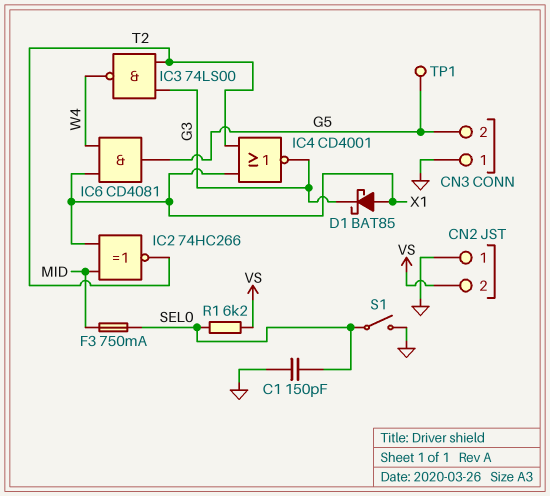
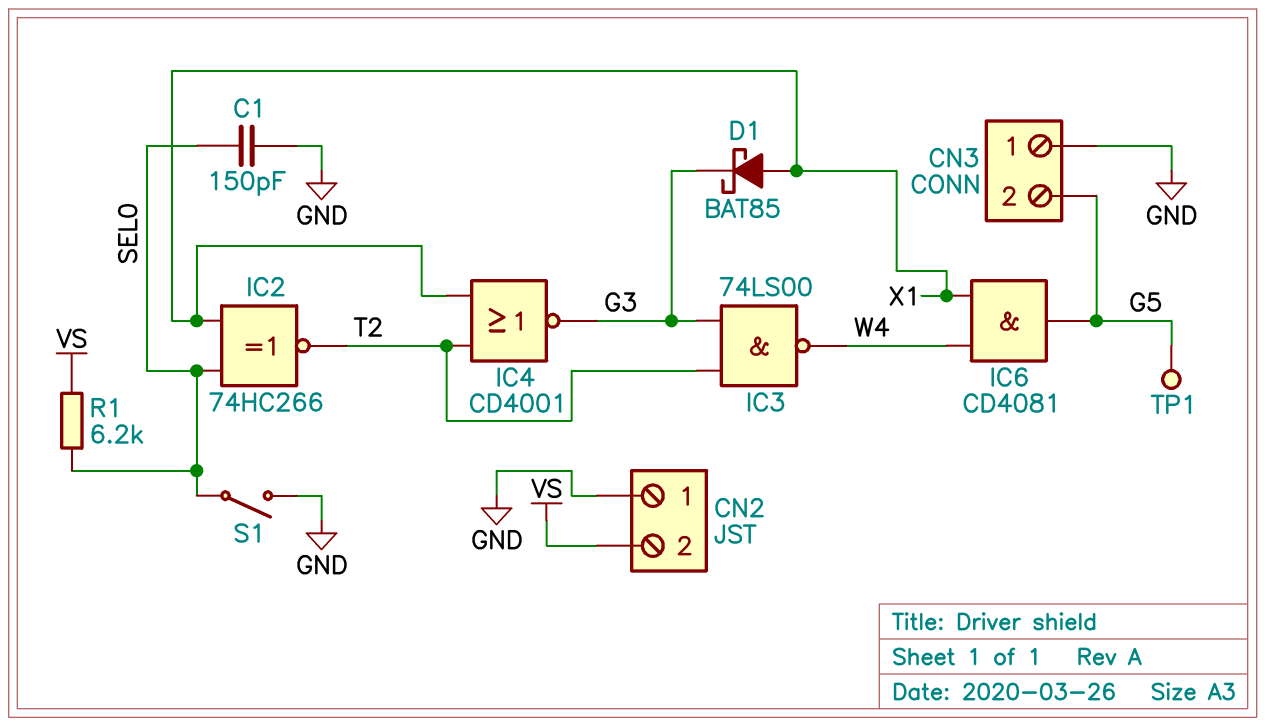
F3: 750mA (MID, SEL0) -> none
IC2: XNOR 74HC266 (in MID, in X1, out T2) -> XNOR 74HC266 (in SEL0, in X1, out T2)

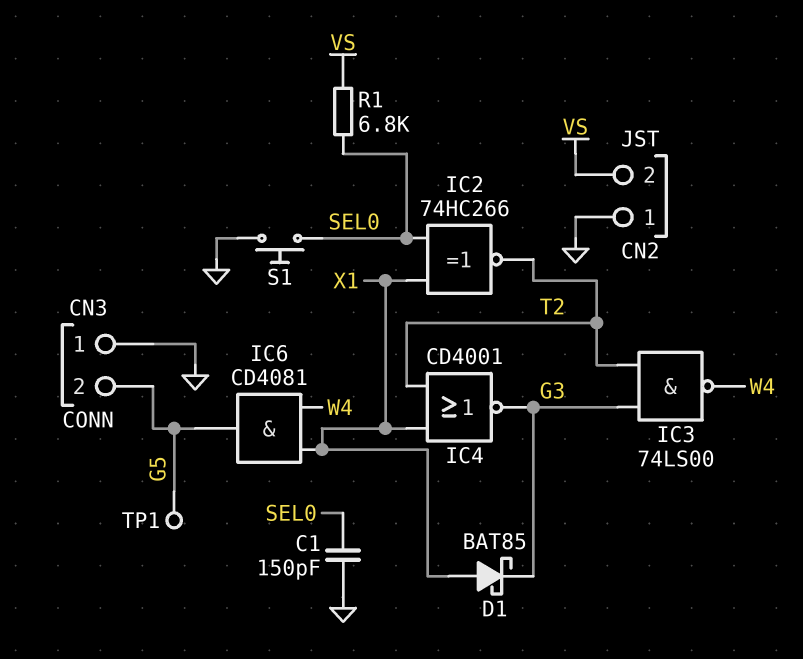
R1: 6.2k (SEL0, VS) -> 6.8k (SEL0, VS)
S1: switch (GND, SEL0) -> button (GND, SEL0)

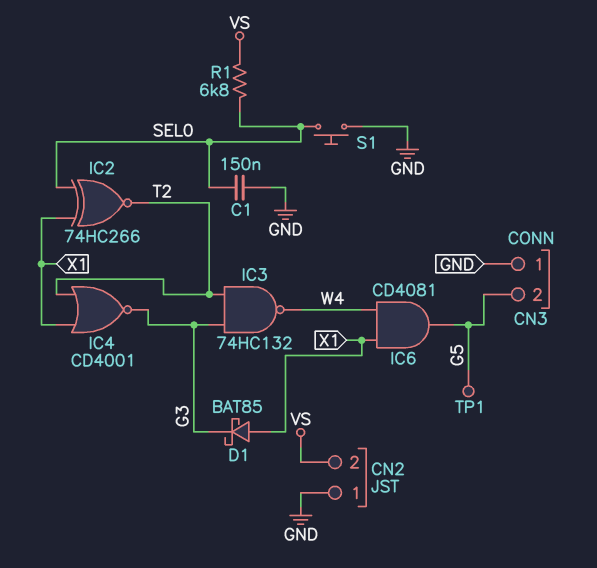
C1: 150pF (GND, SEL0) -> 150nF (GND, SEL0)
IC3: NAND 74LS00 (in G3, in T2, out W4) -> NAND 74HC132 (in G3, in T2, out W4)

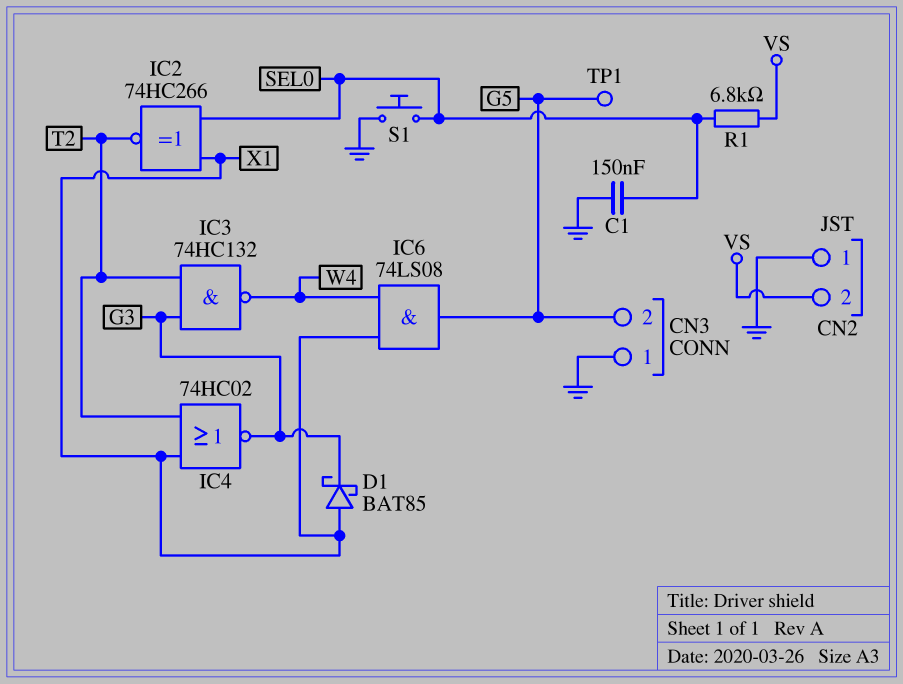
IC4: NOR CD4001 (in T2, in X1, out G3) -> NOR 74HC02 (in T2, in X1, out G3)
IC6: AND CD4081 (in W4, in X1, out G5) -> AND 74LS08 (in W4, in X1, out G5)

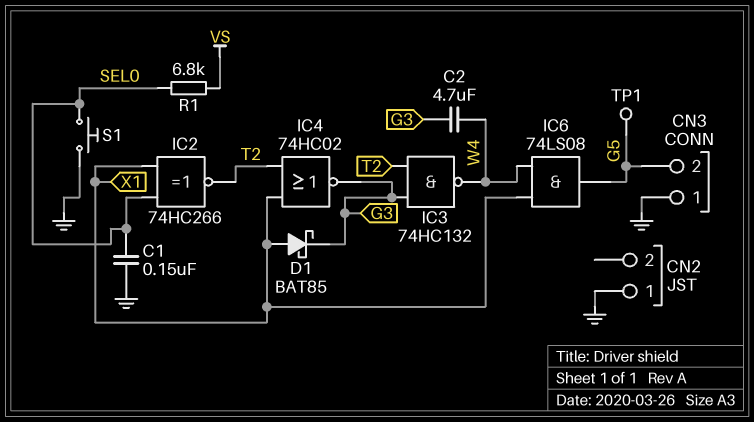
C2: none -> 4.7uF (G3, W4)
CN2 pin 2: VS -> none

